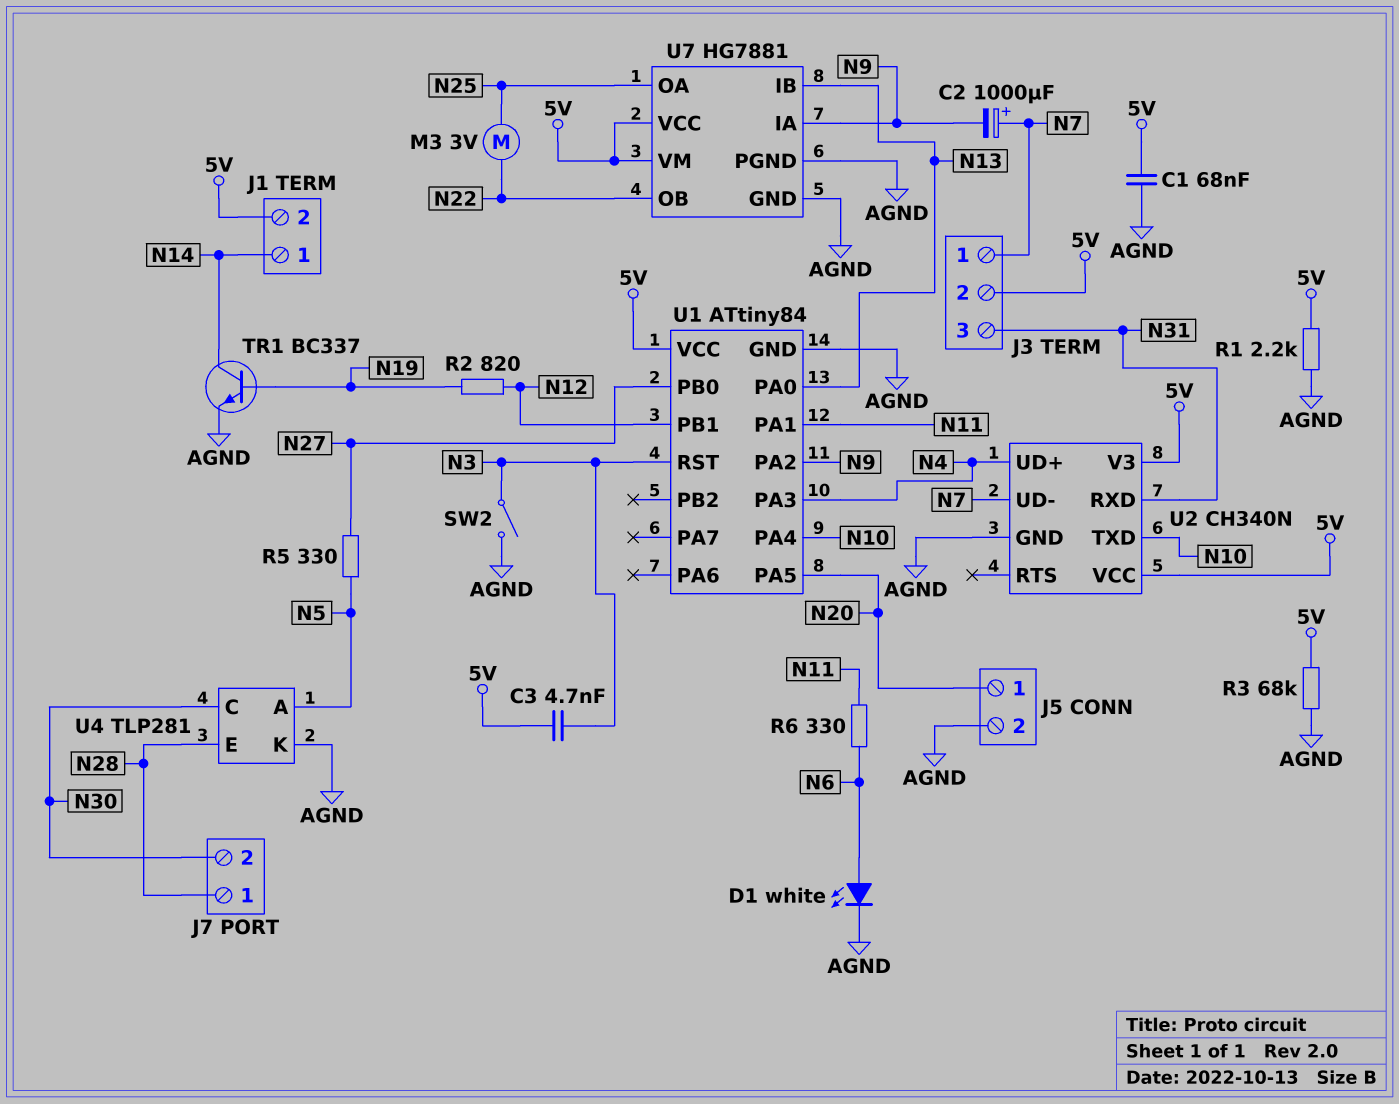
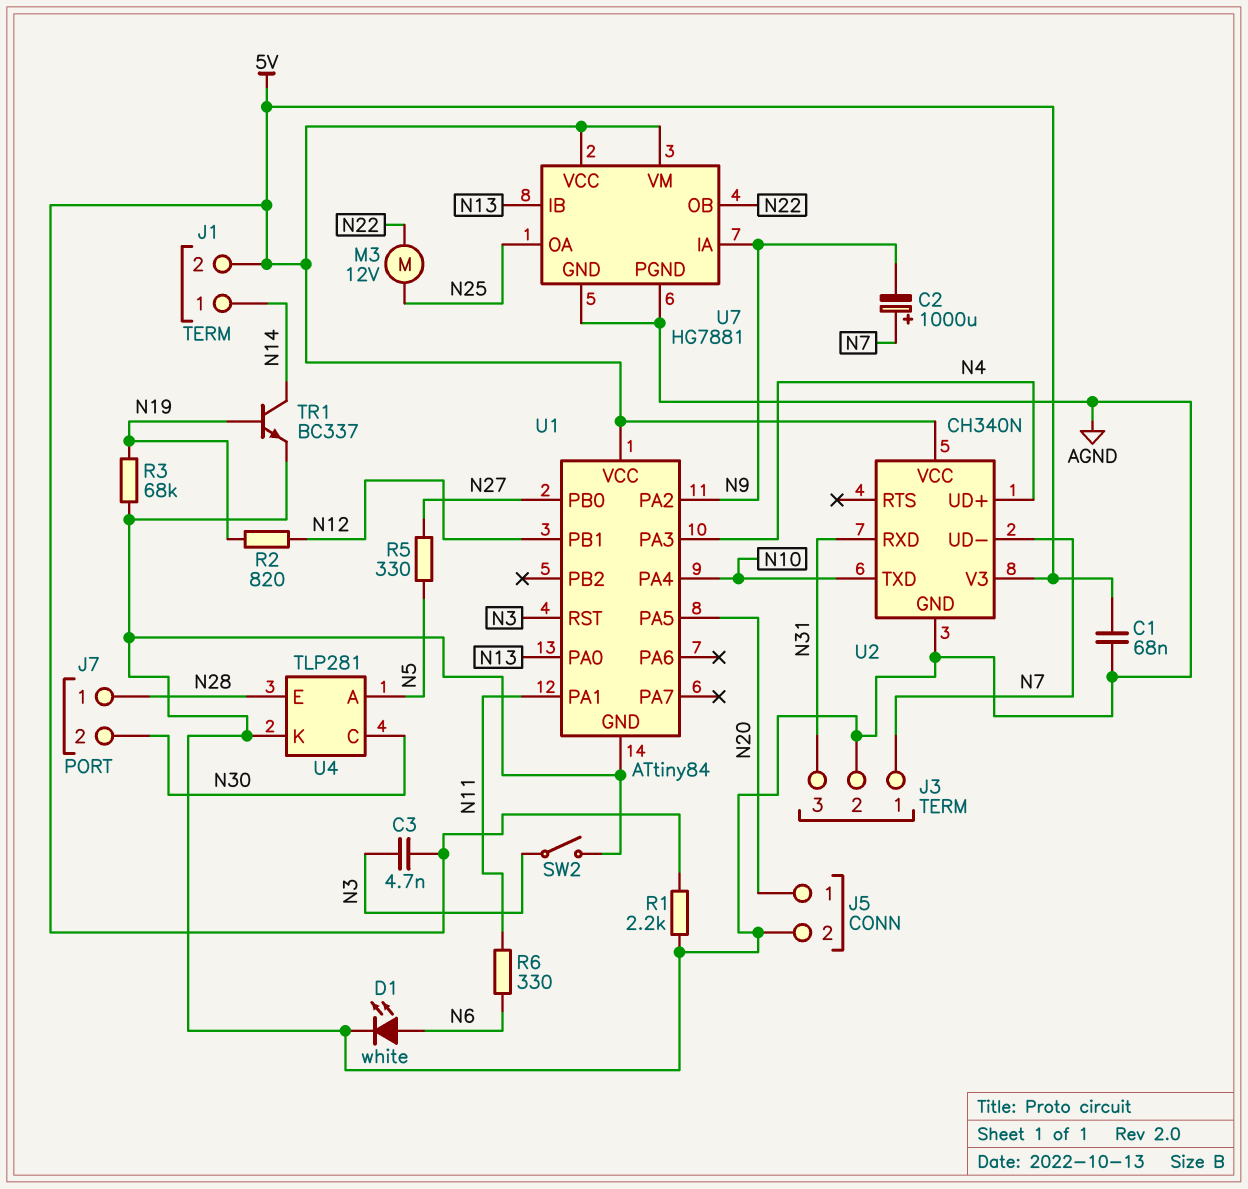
J3 pin 2: 5V -> AGND
M3: motor 3V (N22, N25) -> motor 12V (N22, N25)
R3: 68k (5V, AGND) -> 68k (AGND, N19)

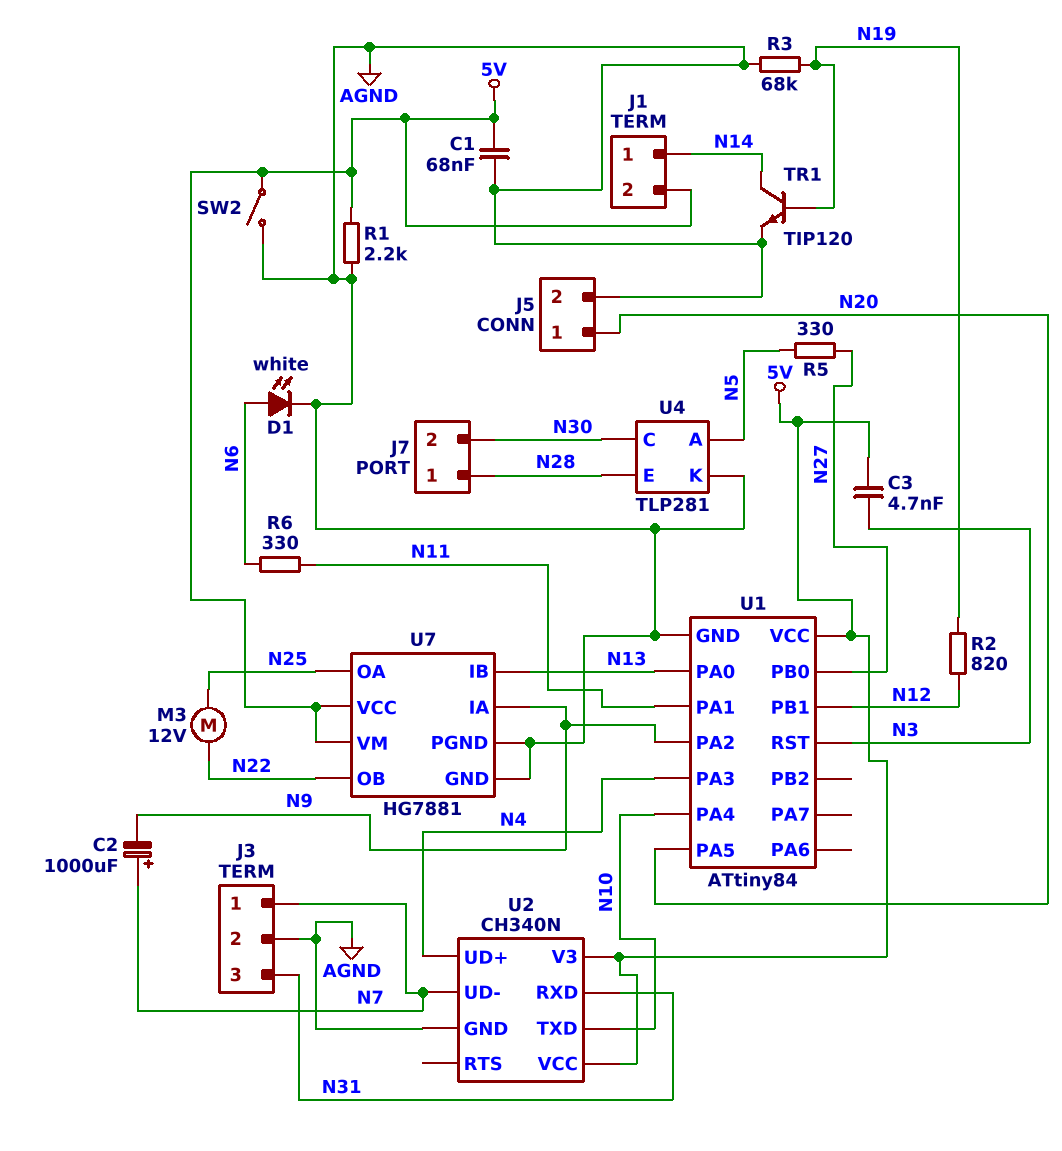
SW2: switch (AGND, N3) -> switch (5V, AGND)
TR1: NPN BC337 (B N19, C N14, E AGND) -> NPN TIP120 (B N19, C N14, E AGND)

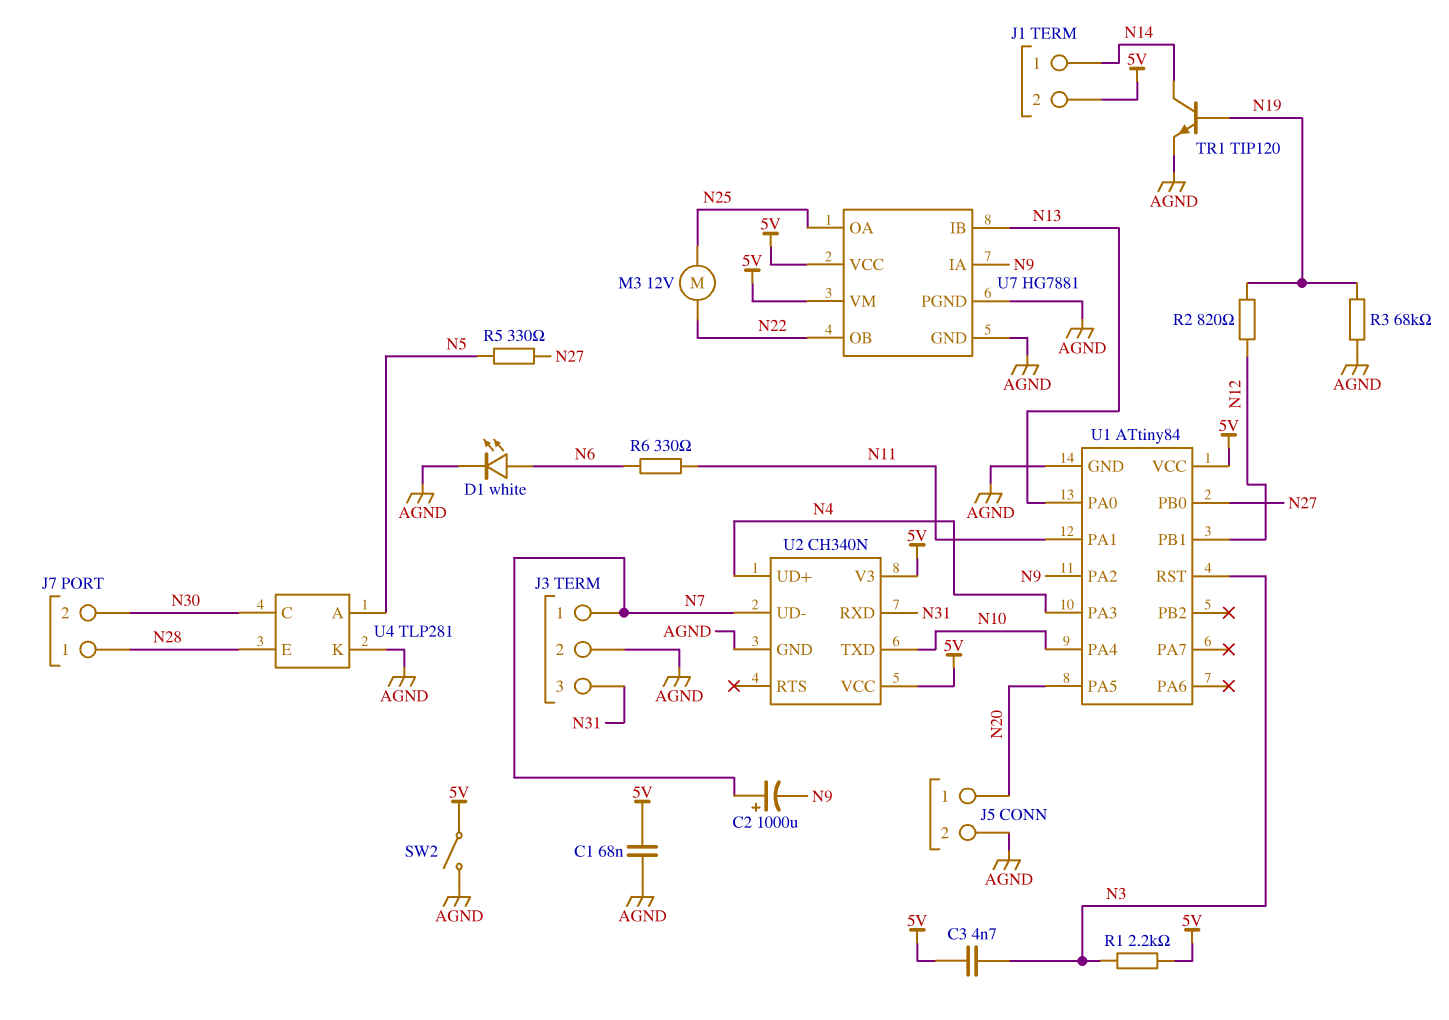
R1: 2.2k (5V, AGND) -> 2.2k (5V, N3)

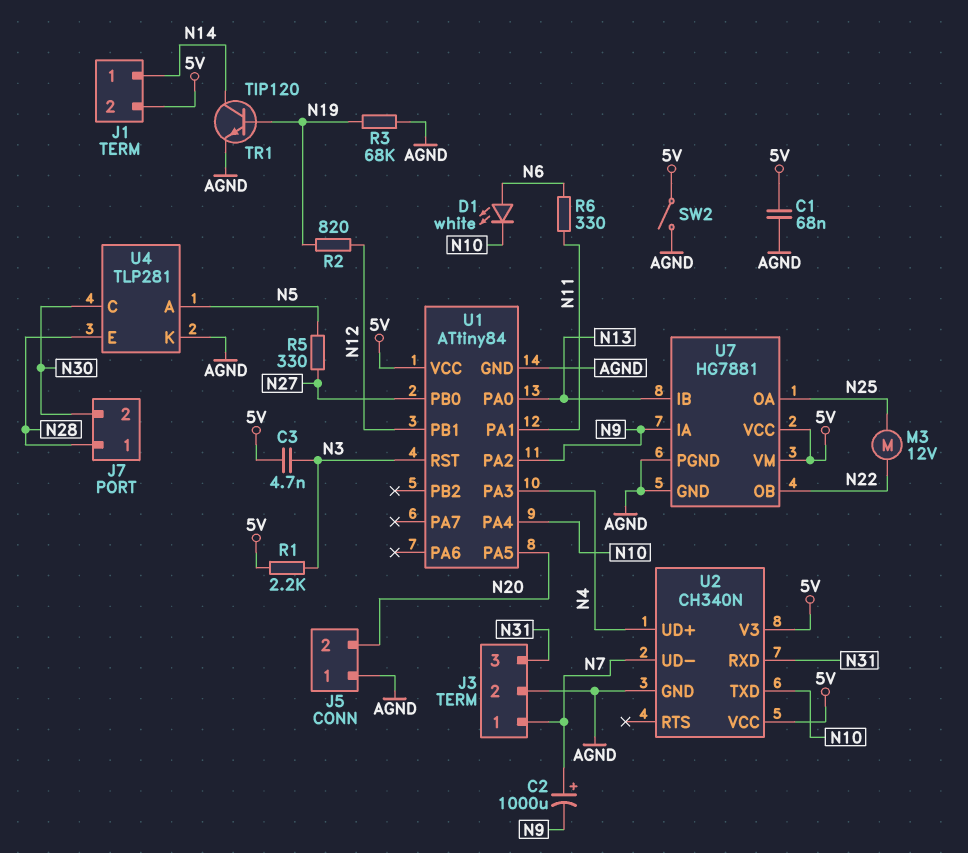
D1: LED white (A N6, K AGND) -> LED white (A N6, K N10)
J5 pin 1: N20 -> AGND
J5 pin 2: AGND -> N20

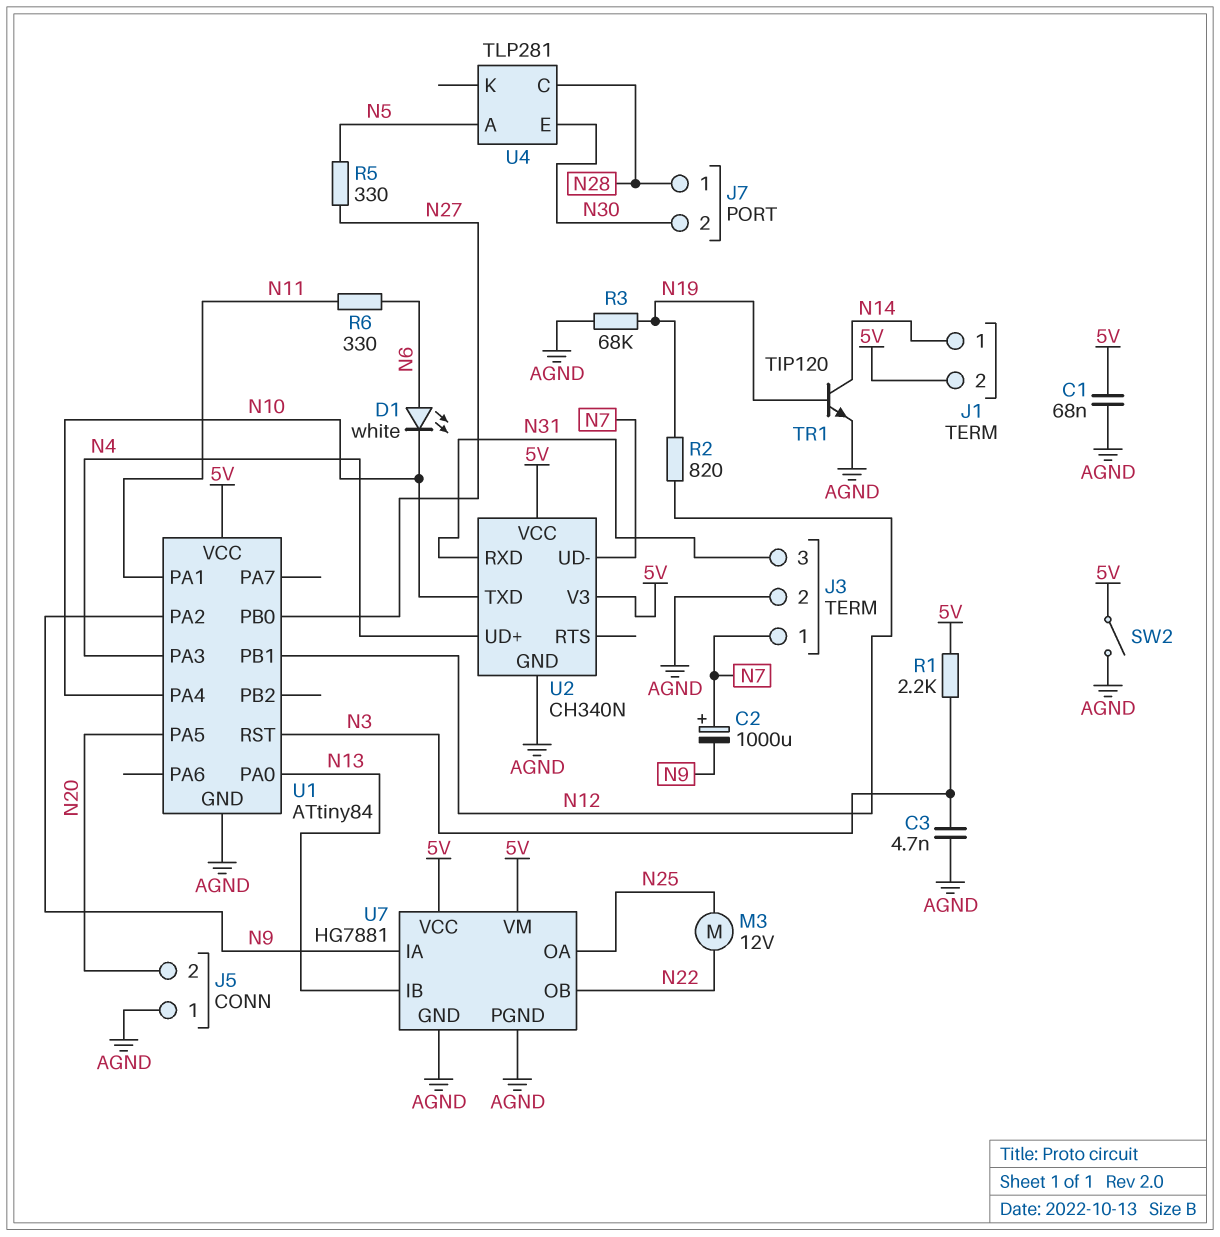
C3: 4.7nF (5V, N3) -> 4.7nF (AGND, N3)
U4 pin C: N30 -> N28
U4 pin E: N28 -> N30
U4 pin K: AGND -> none

